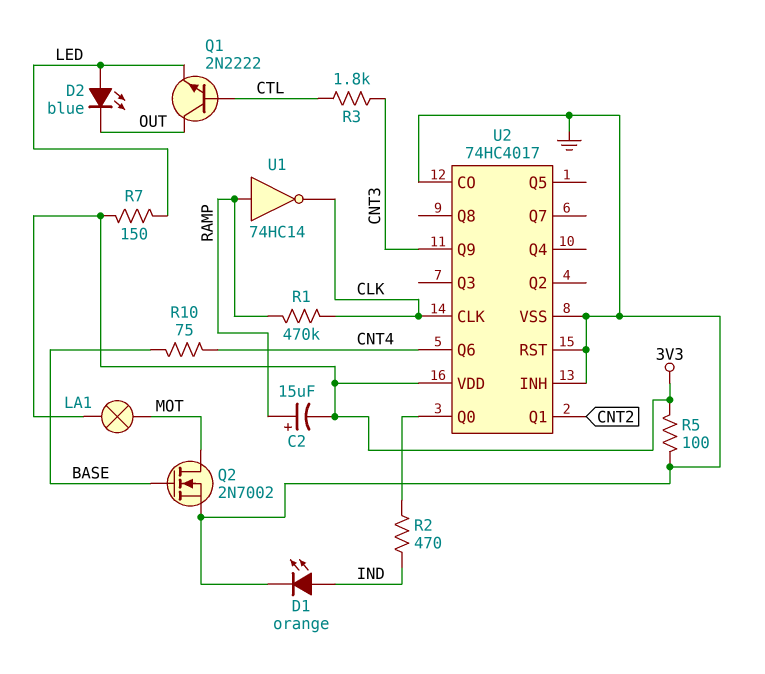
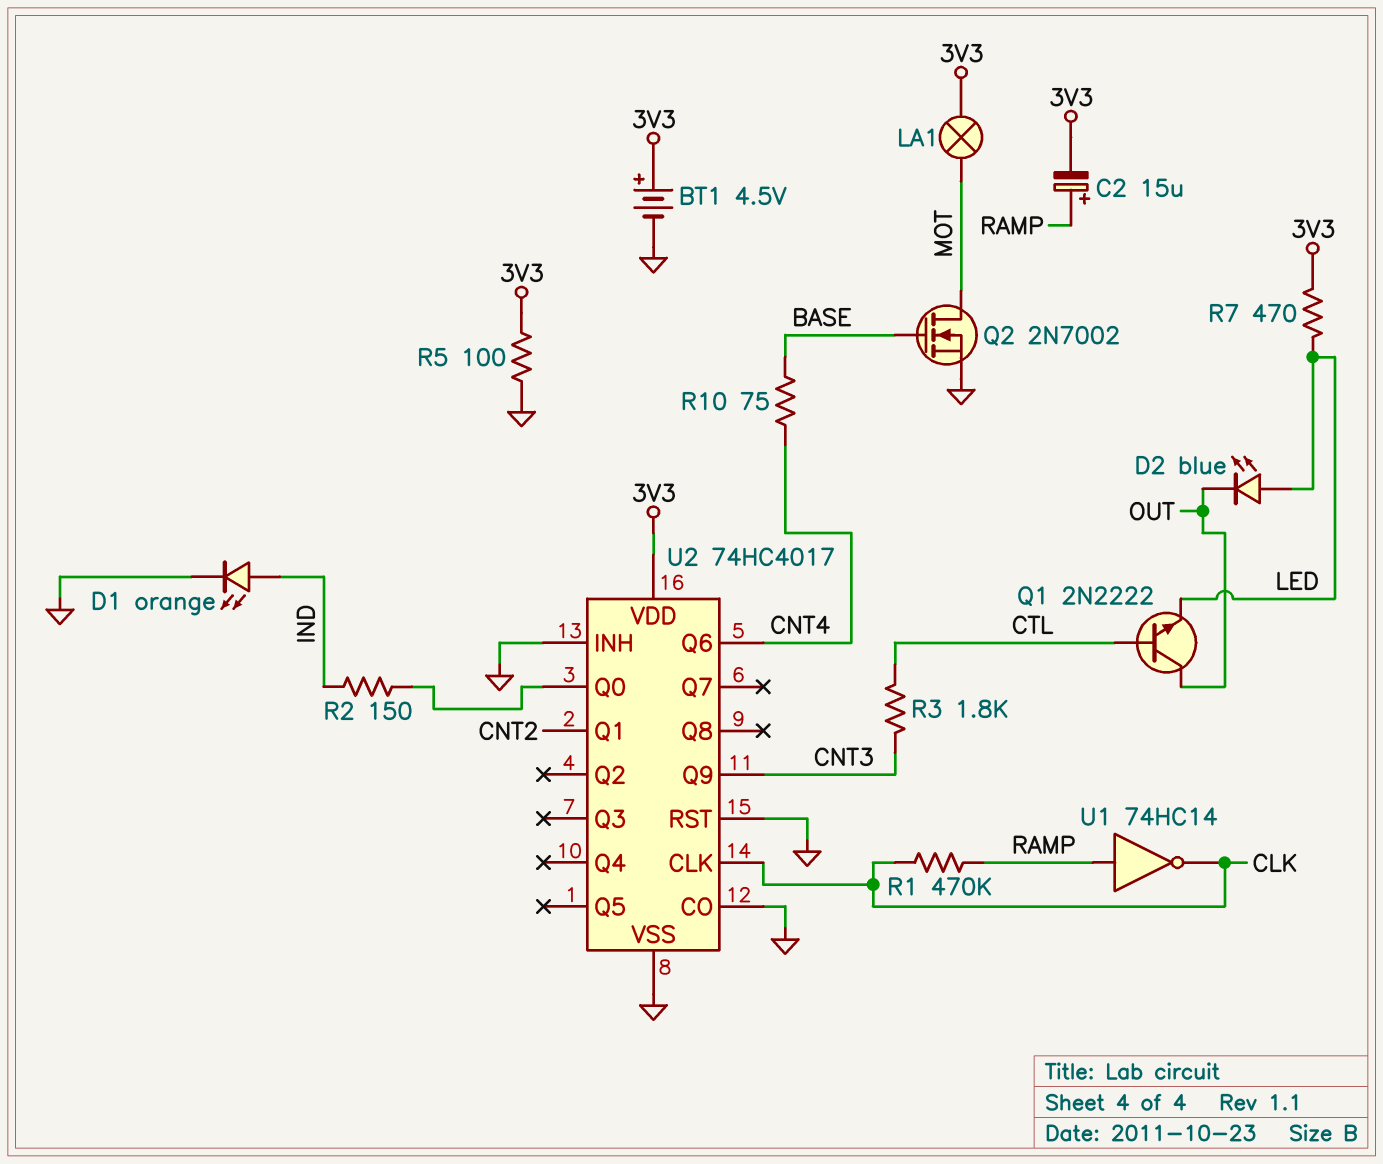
BT1: none -> 4.5V (plus 3V3, minus GND)
R2: 470 (IND, U2/Q0) -> 150 (IND, U2/Q0)
R7: 150 (3V3, LED) -> 470 (3V3, LED)

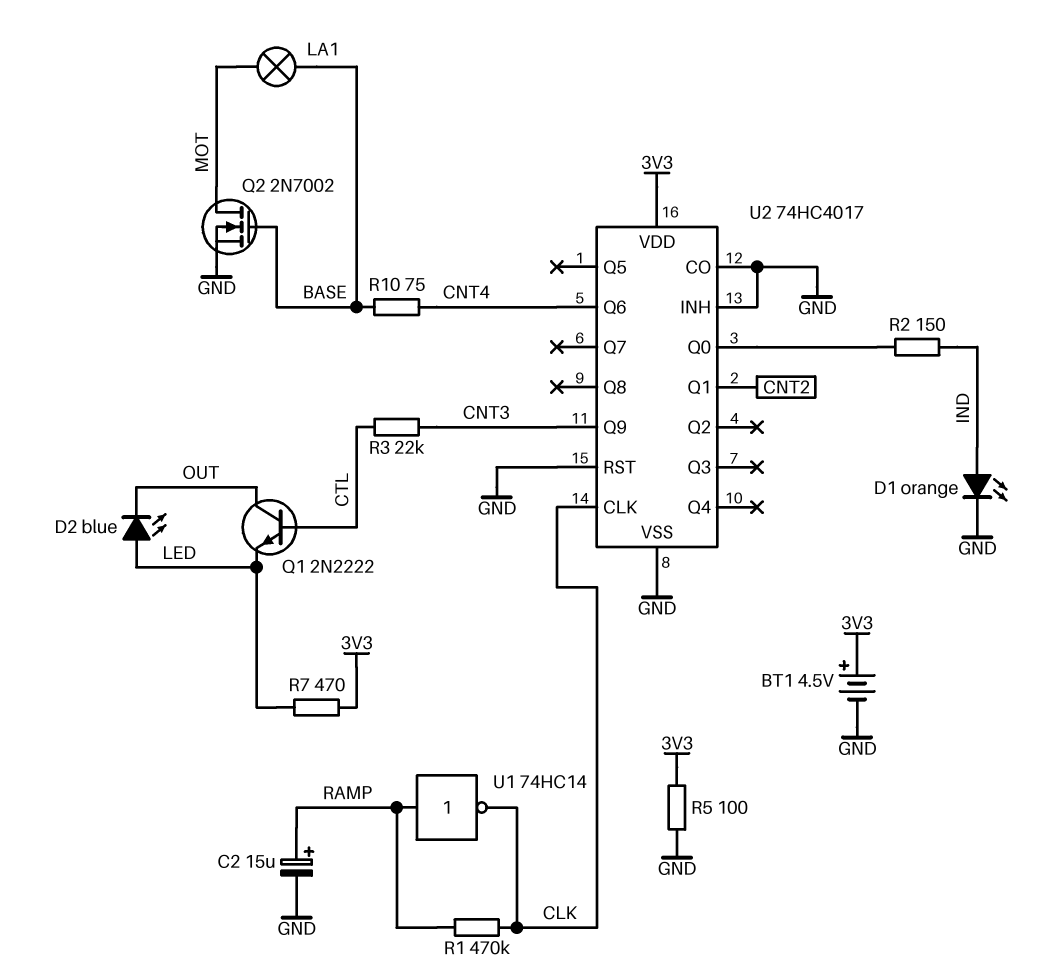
C2: 15uF (plus RAMP, minus 3V3) -> 15uF (plus RAMP, minus GND)
LA1: lamp (3V3, MOT) -> lamp (BASE, MOT)
R3: 1.8k (CNT3, CTL) -> 22k (CNT3, CTL)

